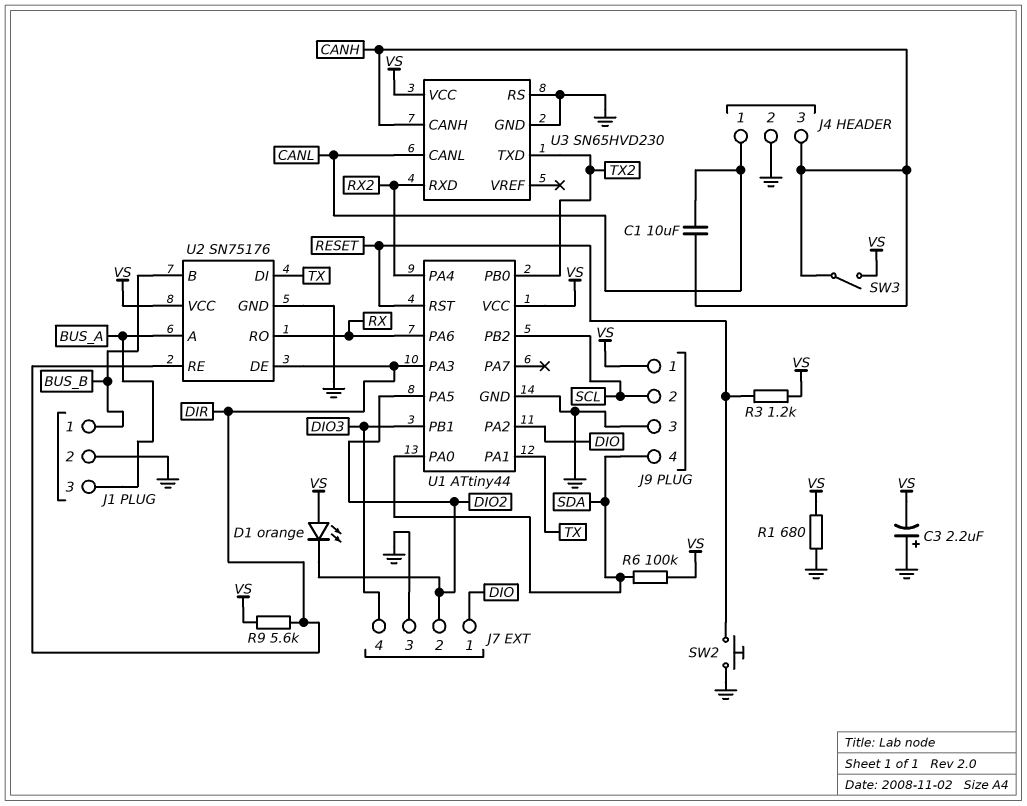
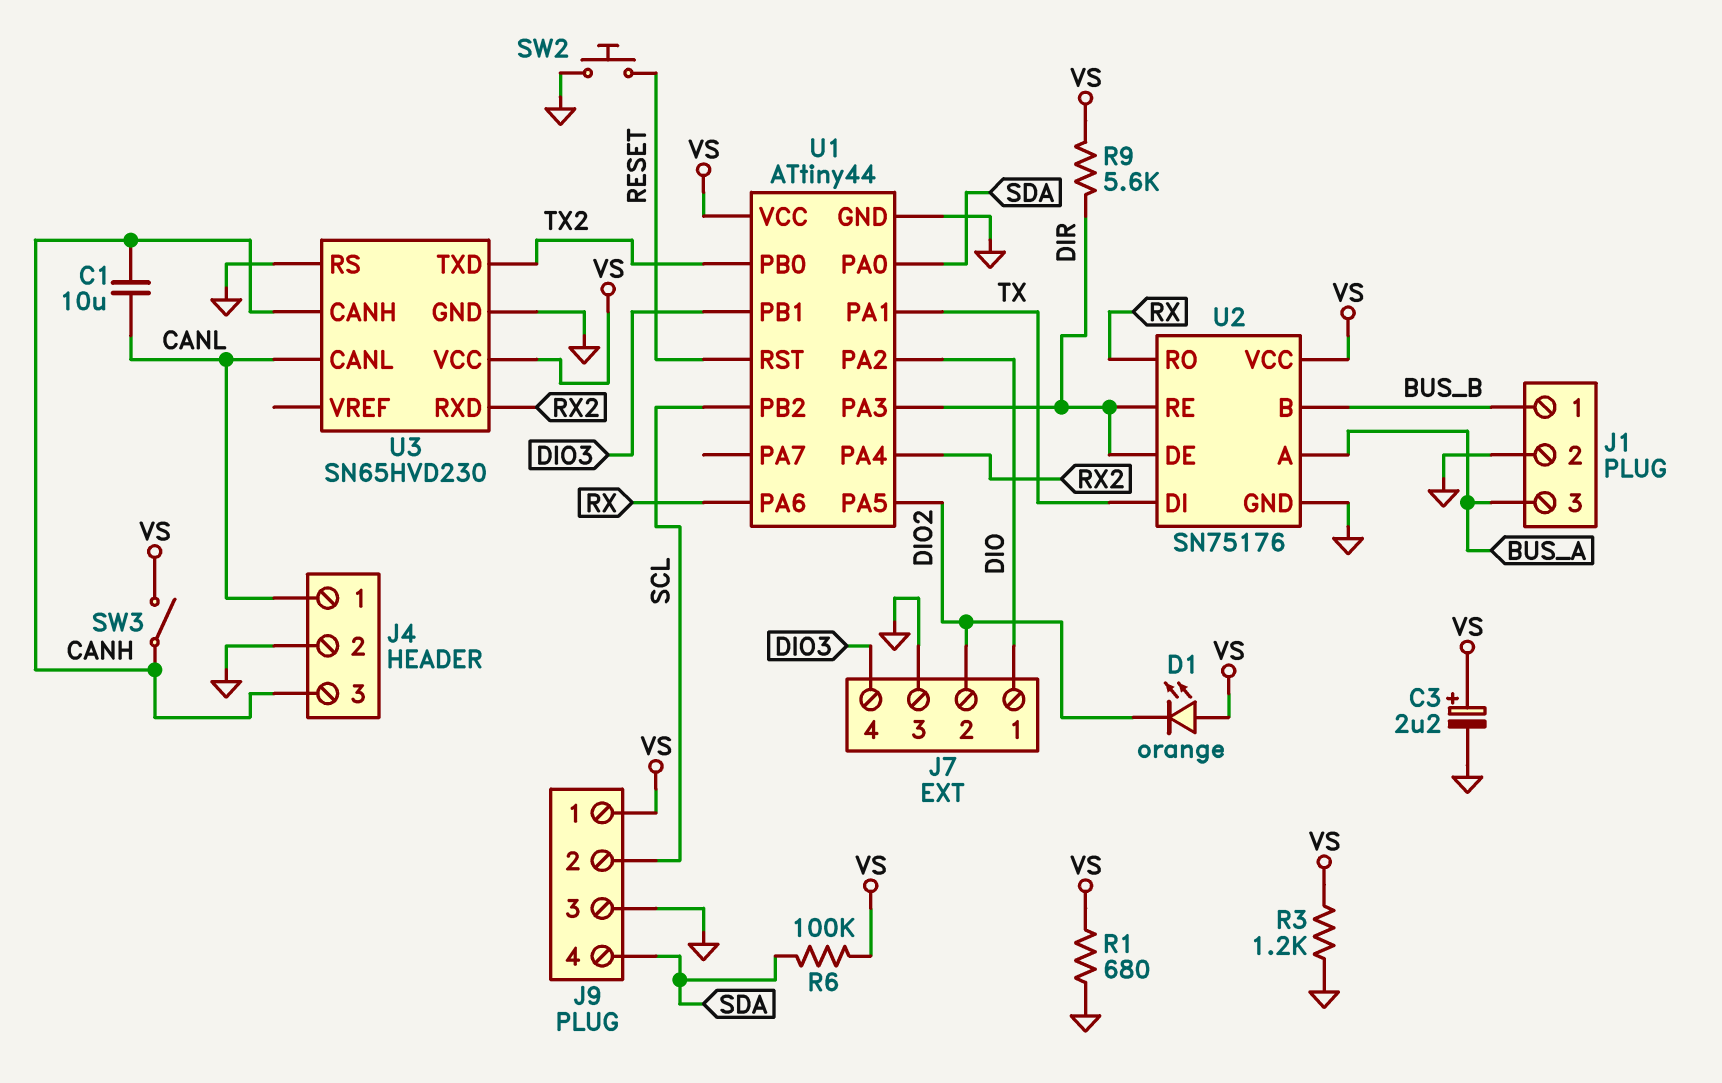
C3: 2.2uF (plus GND, minus VS) -> 2.2uF (plus VS, minus GND)
R3: 1.2k (RESET, VS) -> 1.2k (GND, VS)

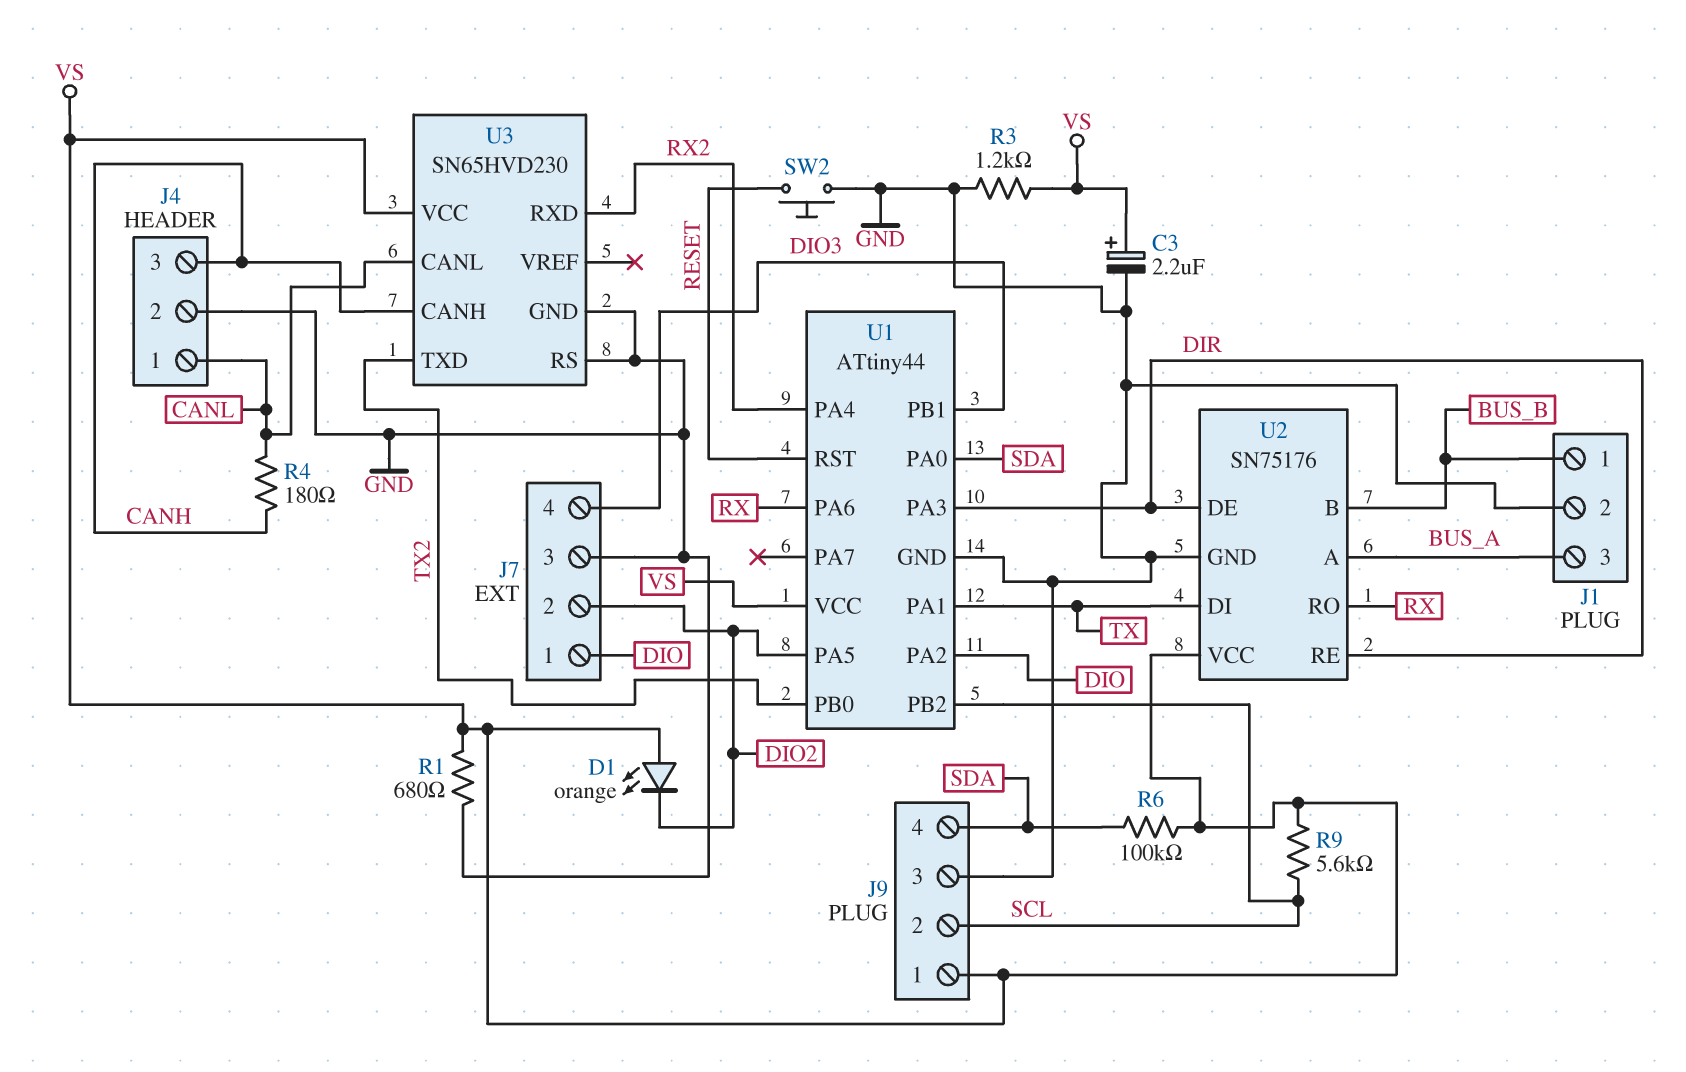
C1: 10uF (CANH, CANL) -> none
R4: none -> 180 (CANH, CANL)
R9: 5.6k (DIR, VS) -> 5.6k (SCL, VS)
SW3: switch (CANH, VS) -> none

